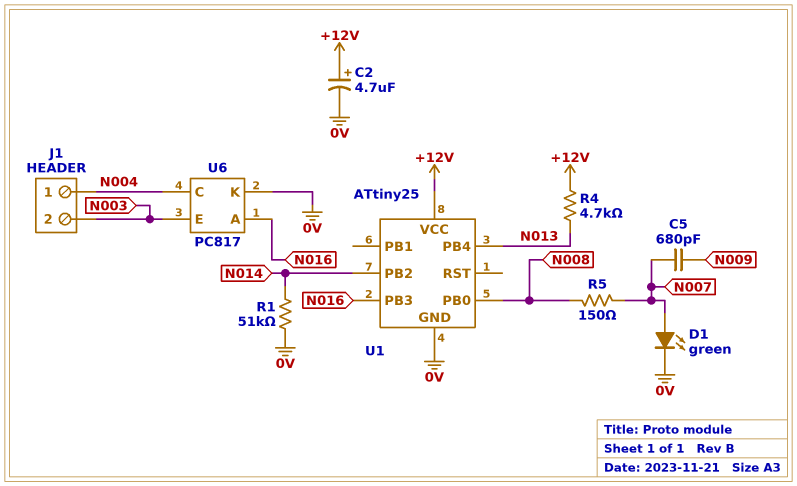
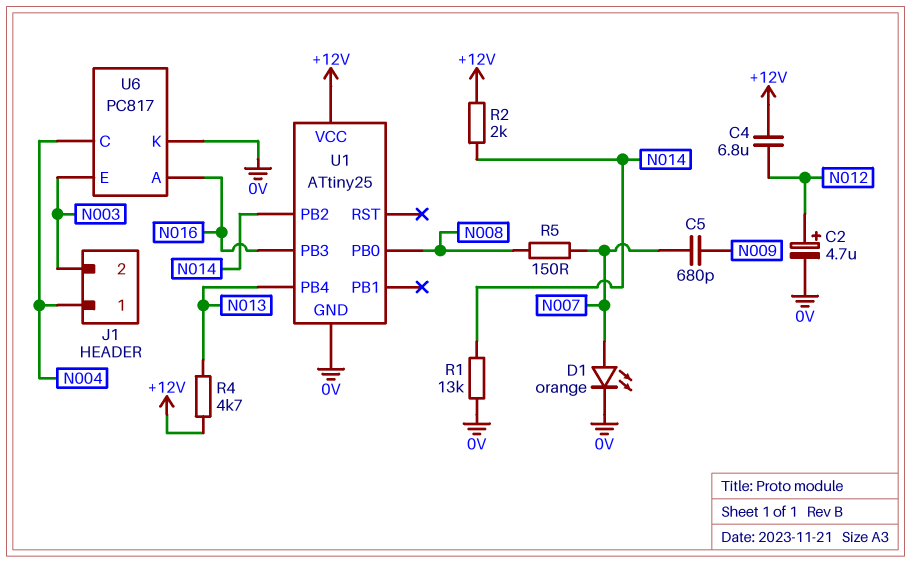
C2: 4.7uF (plus +12V, minus 0V) -> 4.7uF (plus N012, minus 0V)
C4: none -> 6.8uF (+12V, N012)
D1: LED green (A N007, K 0V) -> LED orange (A N007, K 0V)
R1: 51k (0V, N014) -> 13k (0V, N014)
R2: none -> 2k (+12V, N014)

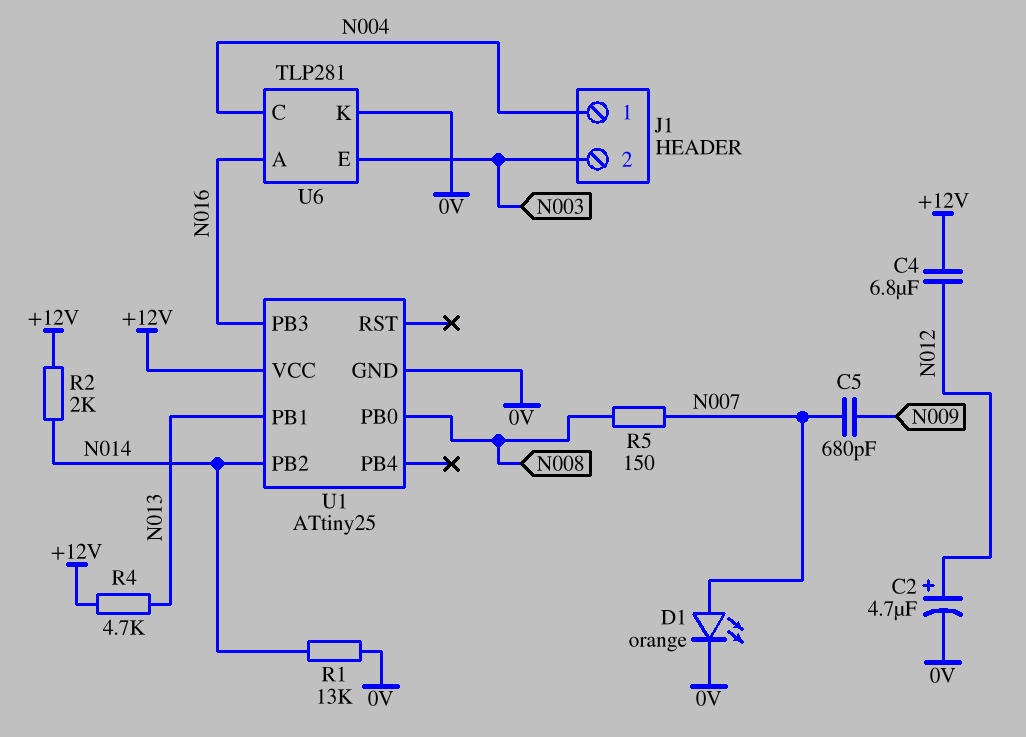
U1 pin PB1: none -> N013
U1 pin PB4: N013 -> none
U6: PC817 -> TLP281

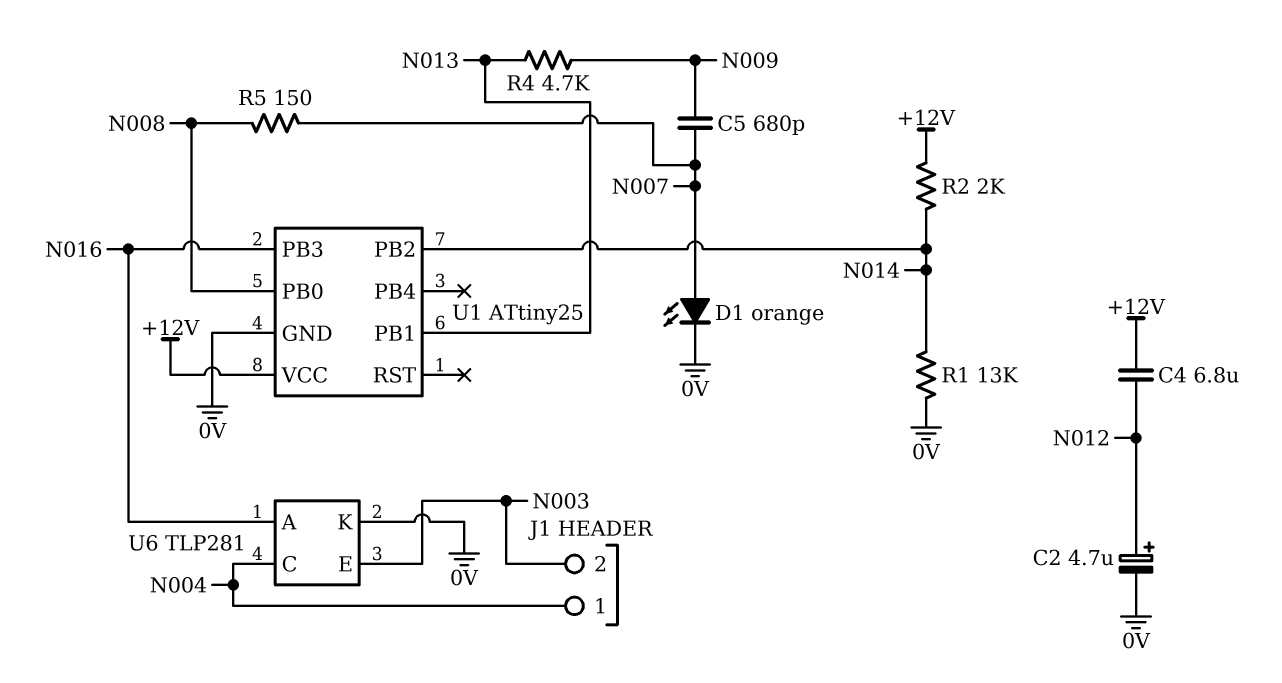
R4: 4.7k (+12V, N013) -> 4.7k (N009, N013)

